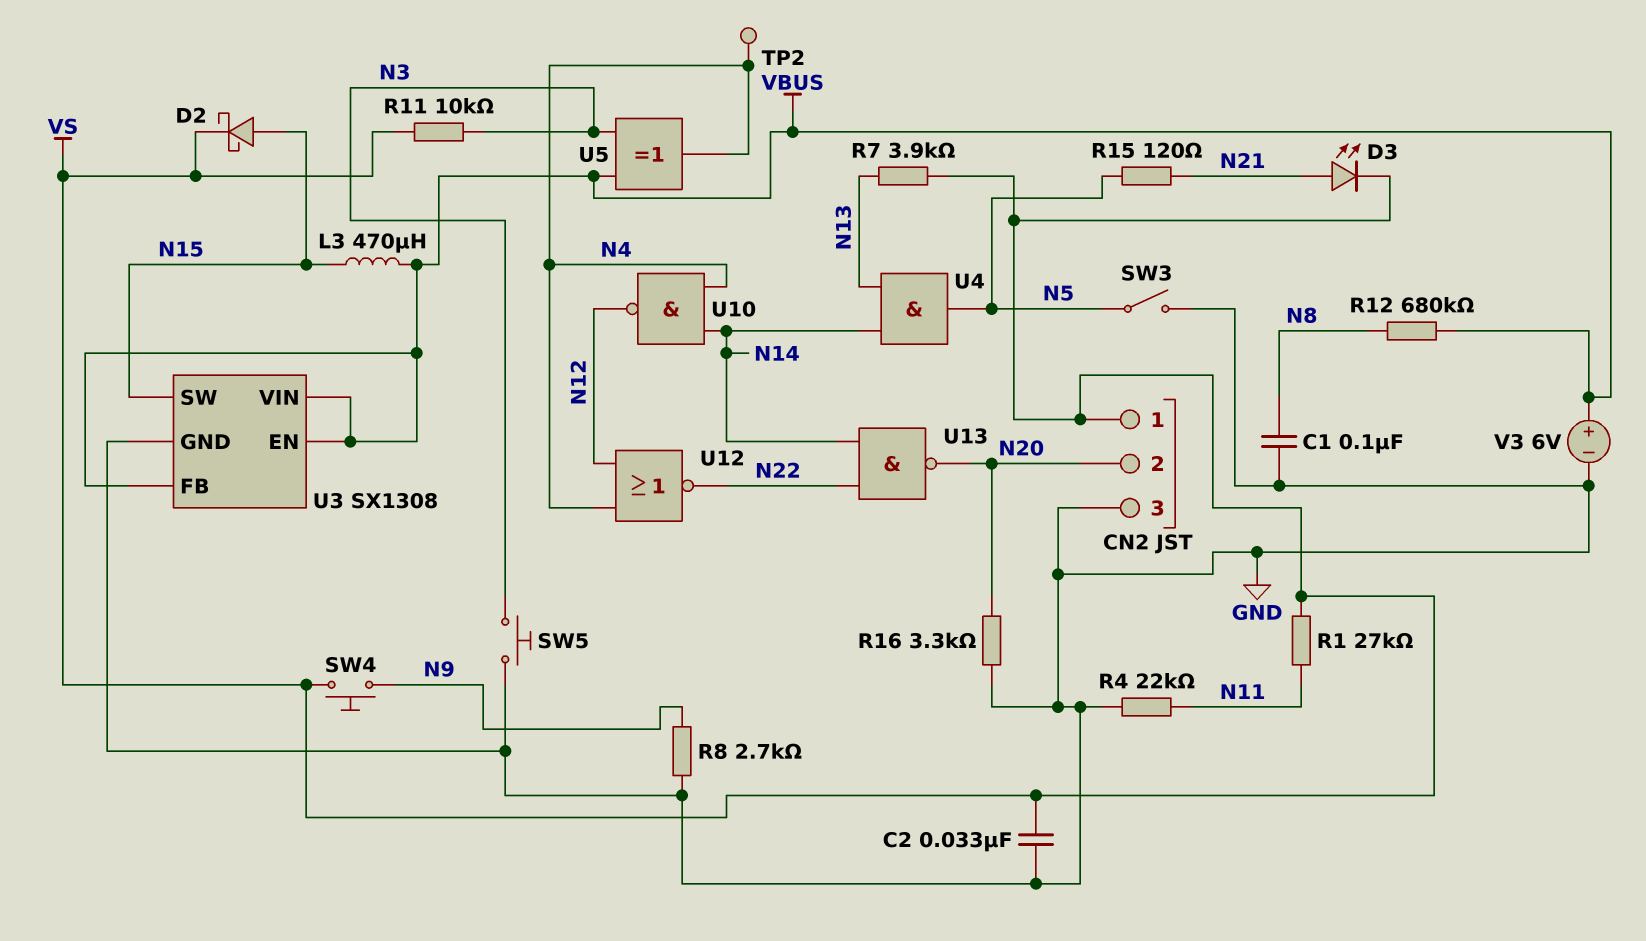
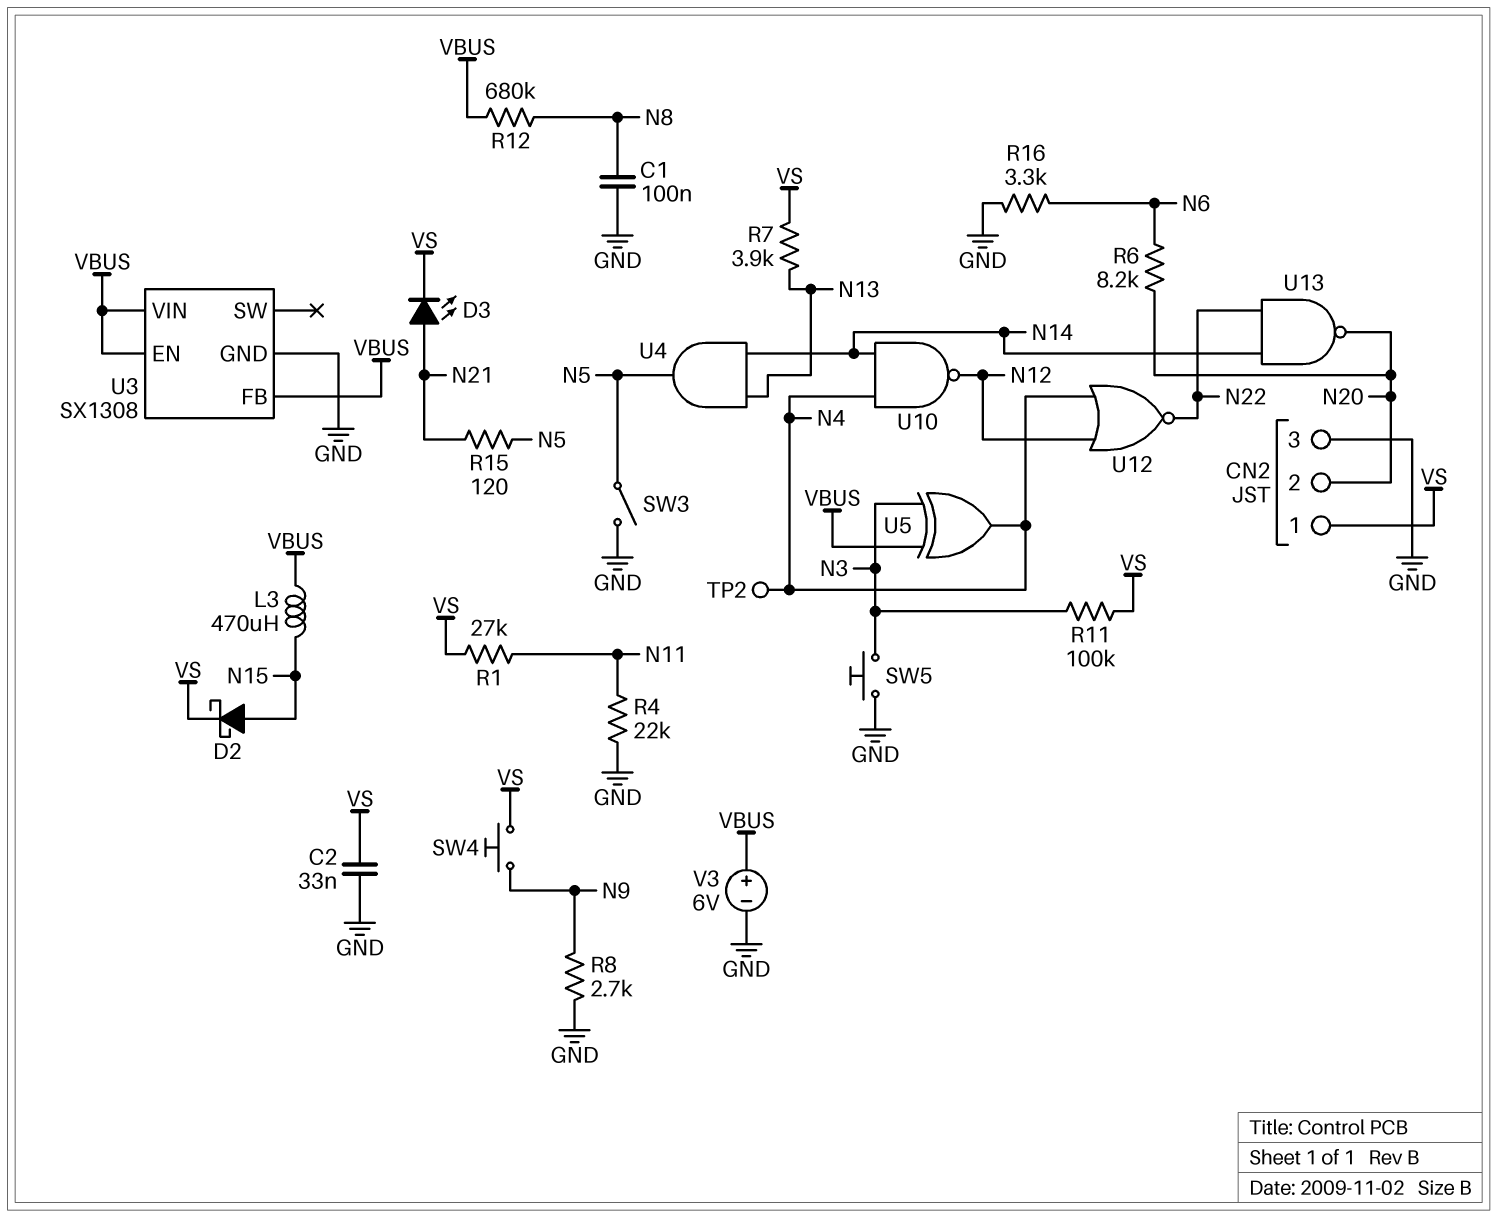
R6: none -> 8.2k (N6, N20)
R11: 10k (N3, VS) -> 100k (N3, VS)
R16: 3.3k (GND, N20) -> 3.3k (GND, N6)
U3 pin SW: N15 -> none

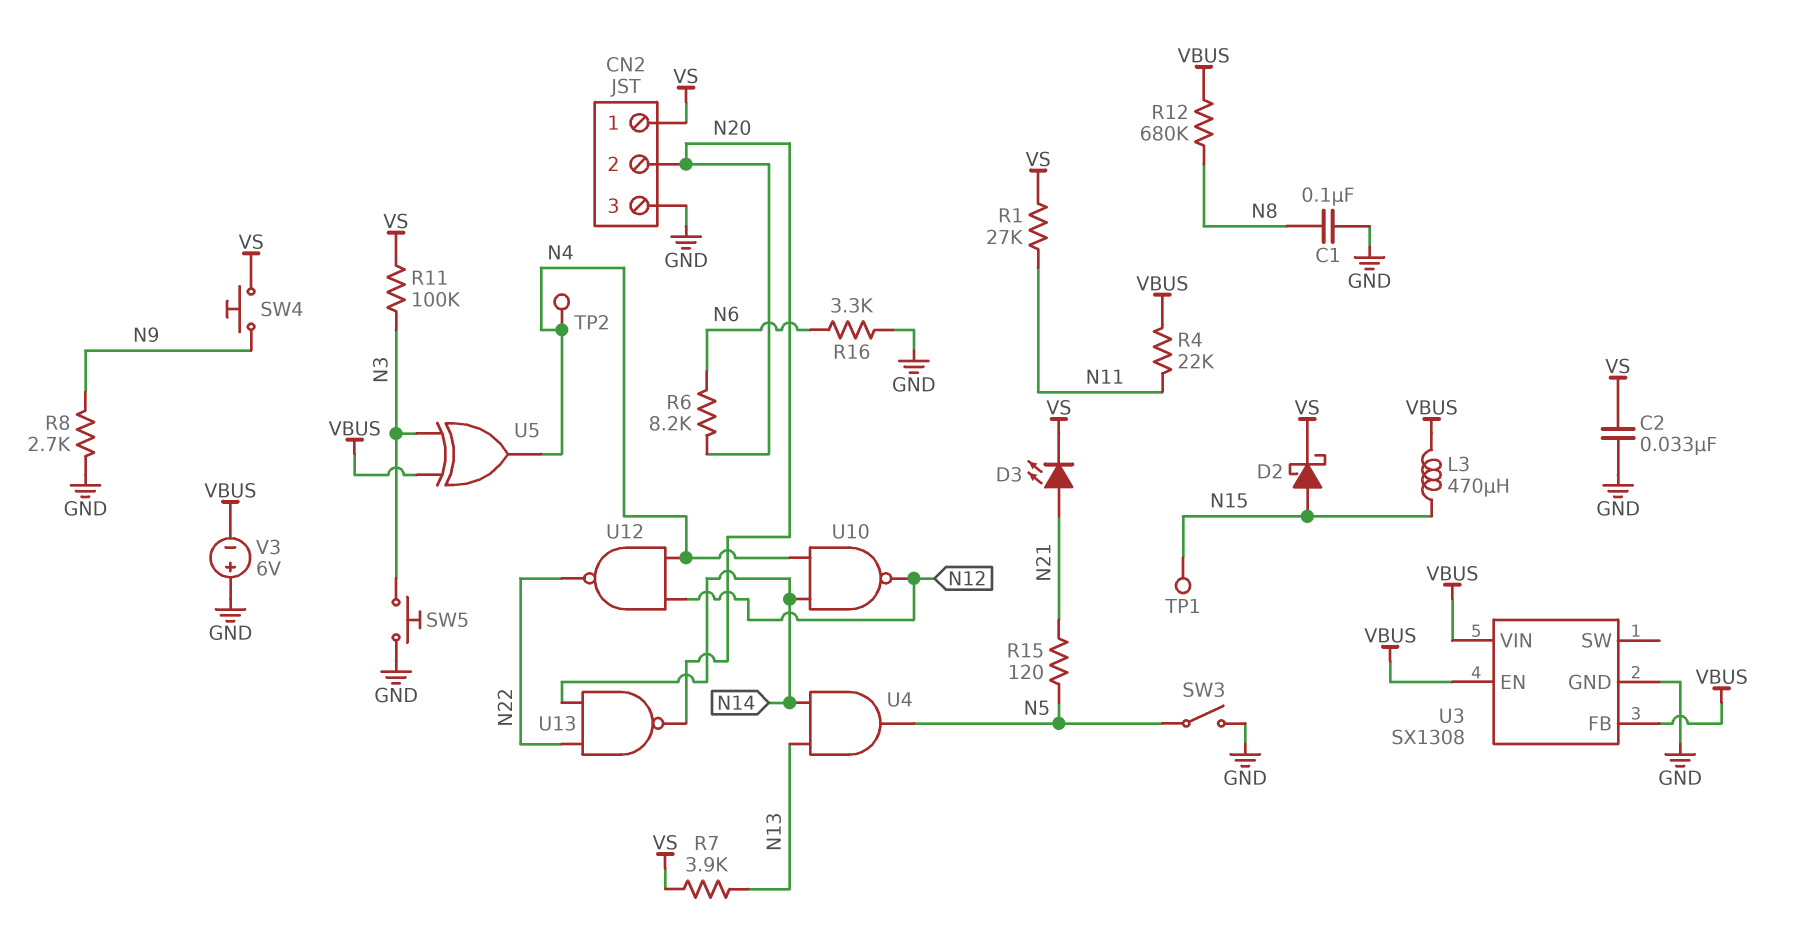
R4: 22k (GND, N11) -> 22k (N11, VBUS)
TP1: none -> test point (N15)
U12: NOR (in N4, in N12, out N22) -> NAND (in N4, in N12, out N22)
V3: 6V (plus VBUS, minus GND) -> 6V (plus GND, minus VBUS)

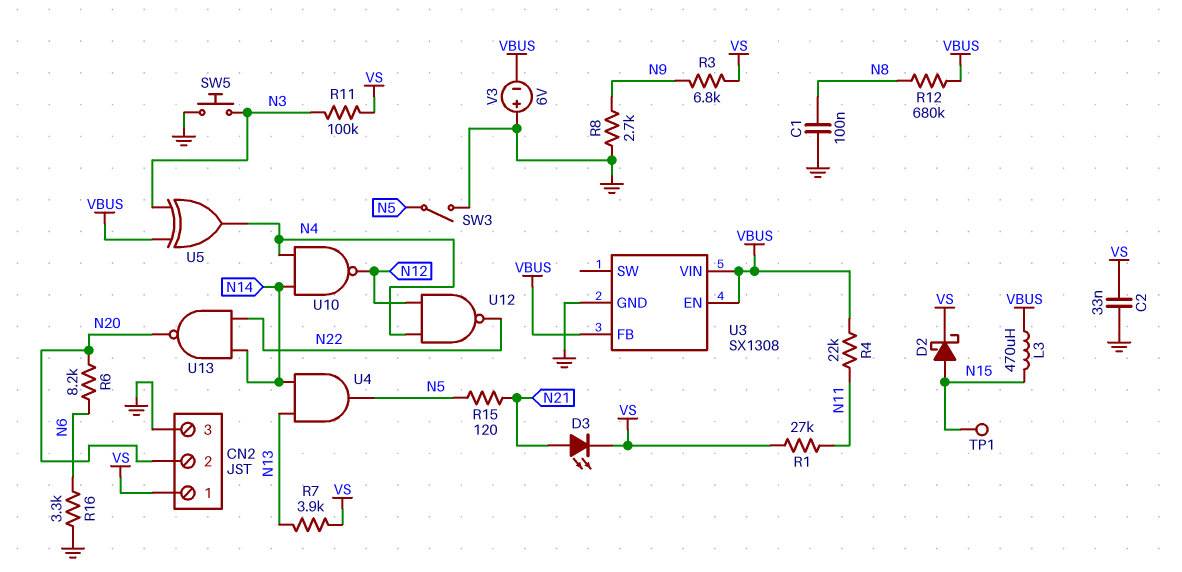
R3: none -> 6.8k (N9, VS)
SW4: button (N9, VS) -> none
TP2: test point (N4) -> none

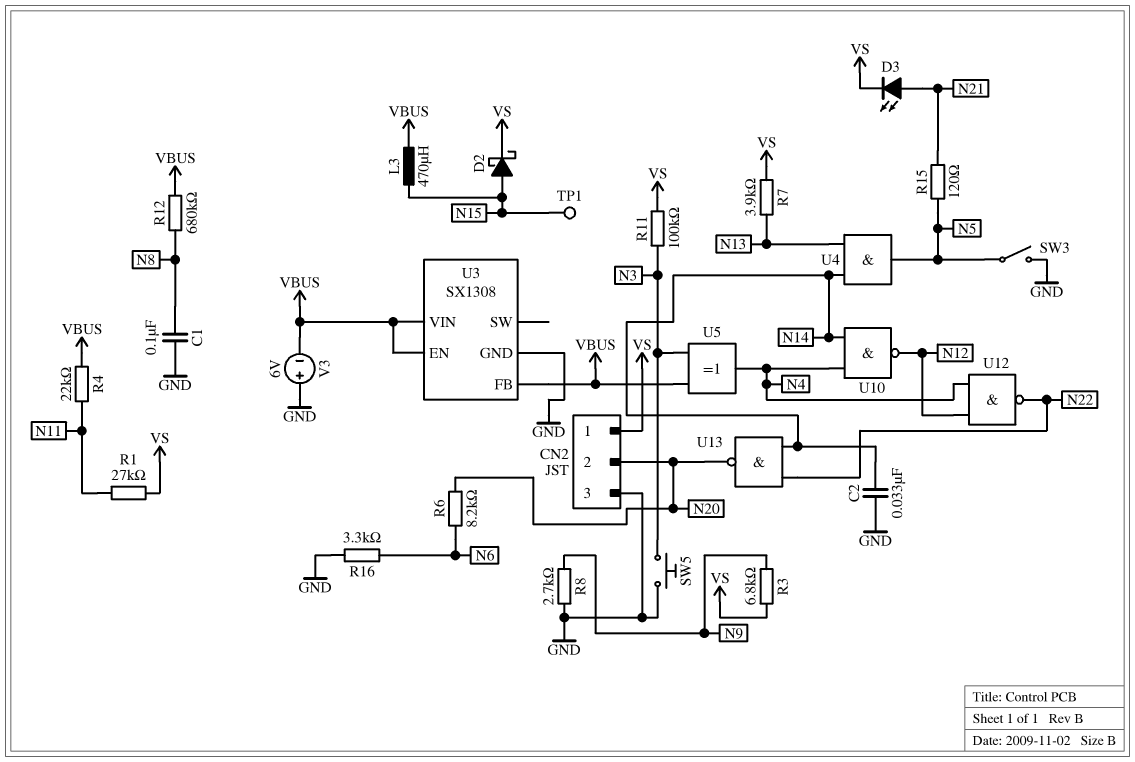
C2: 33nF (GND, VS) -> 33nF (GND, N14)

